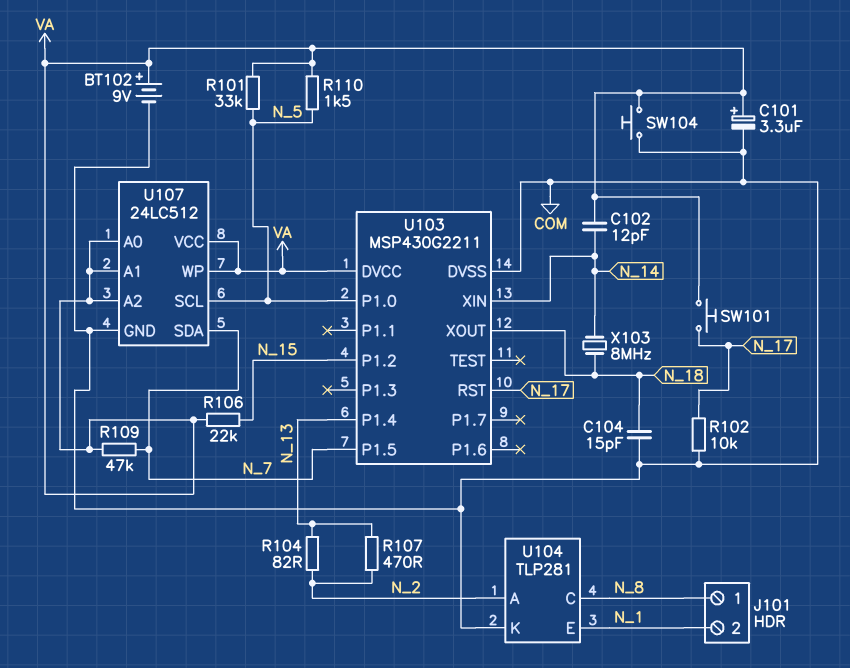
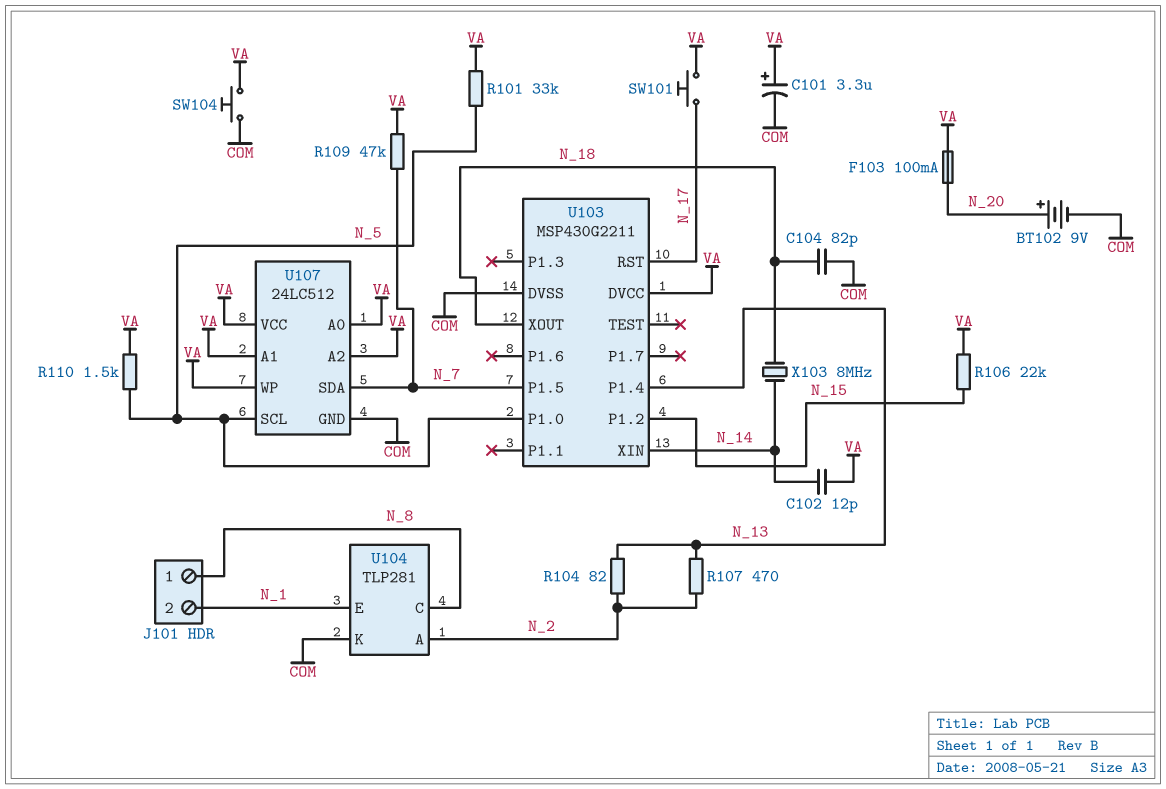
BT102: 9V (plus VA, minus COM) -> 9V (plus N_20, minus COM)
C104: 15pF (COM, N_18) -> 82pF (COM, N_18)
F103: none -> 100mA (N_20, VA)
R102: 10k (COM, N_17) -> none

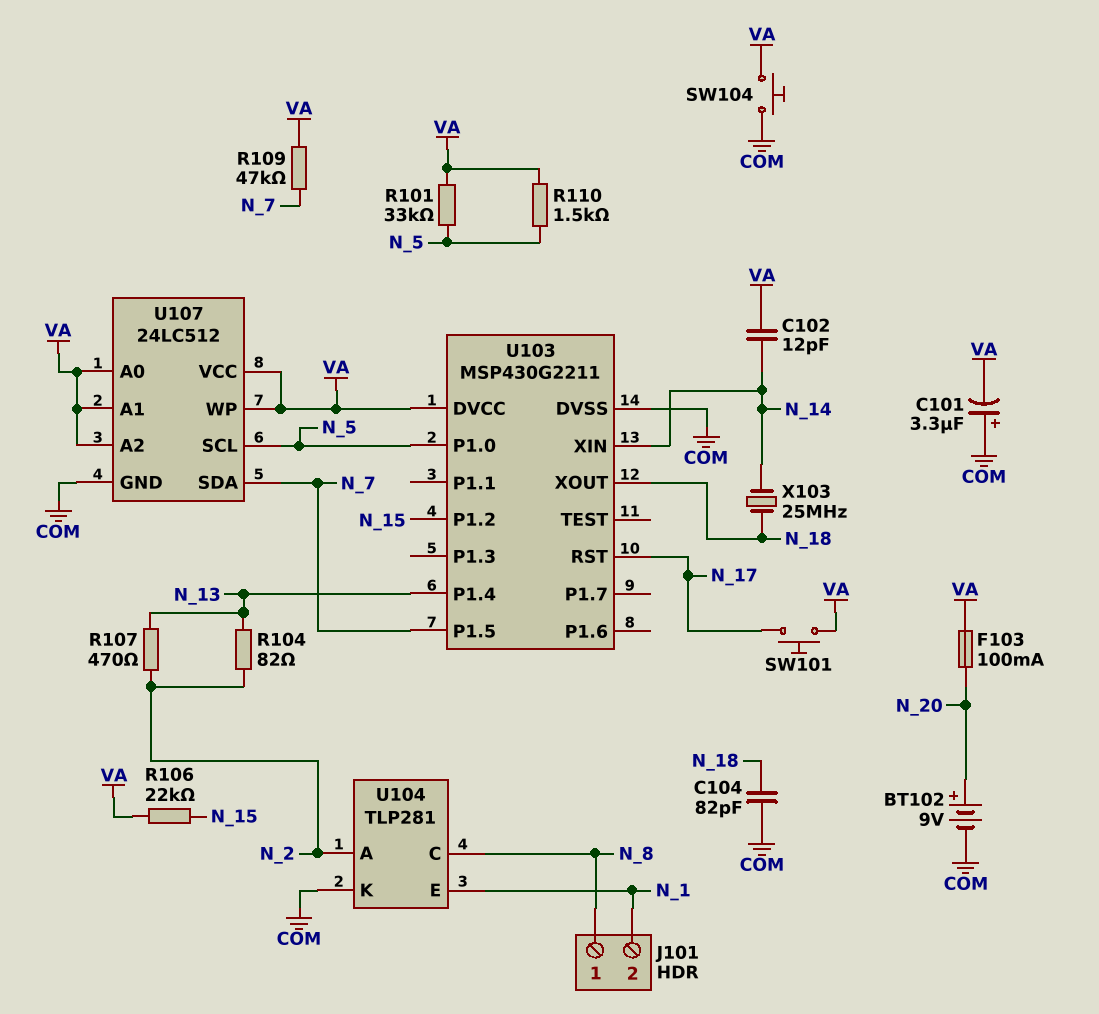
C101: 3.3uF (plus VA, minus COM) -> 3.3uF (plus COM, minus VA)
X103: 8MHz (N_14, N_18) -> 25MHz (N_14, N_18)

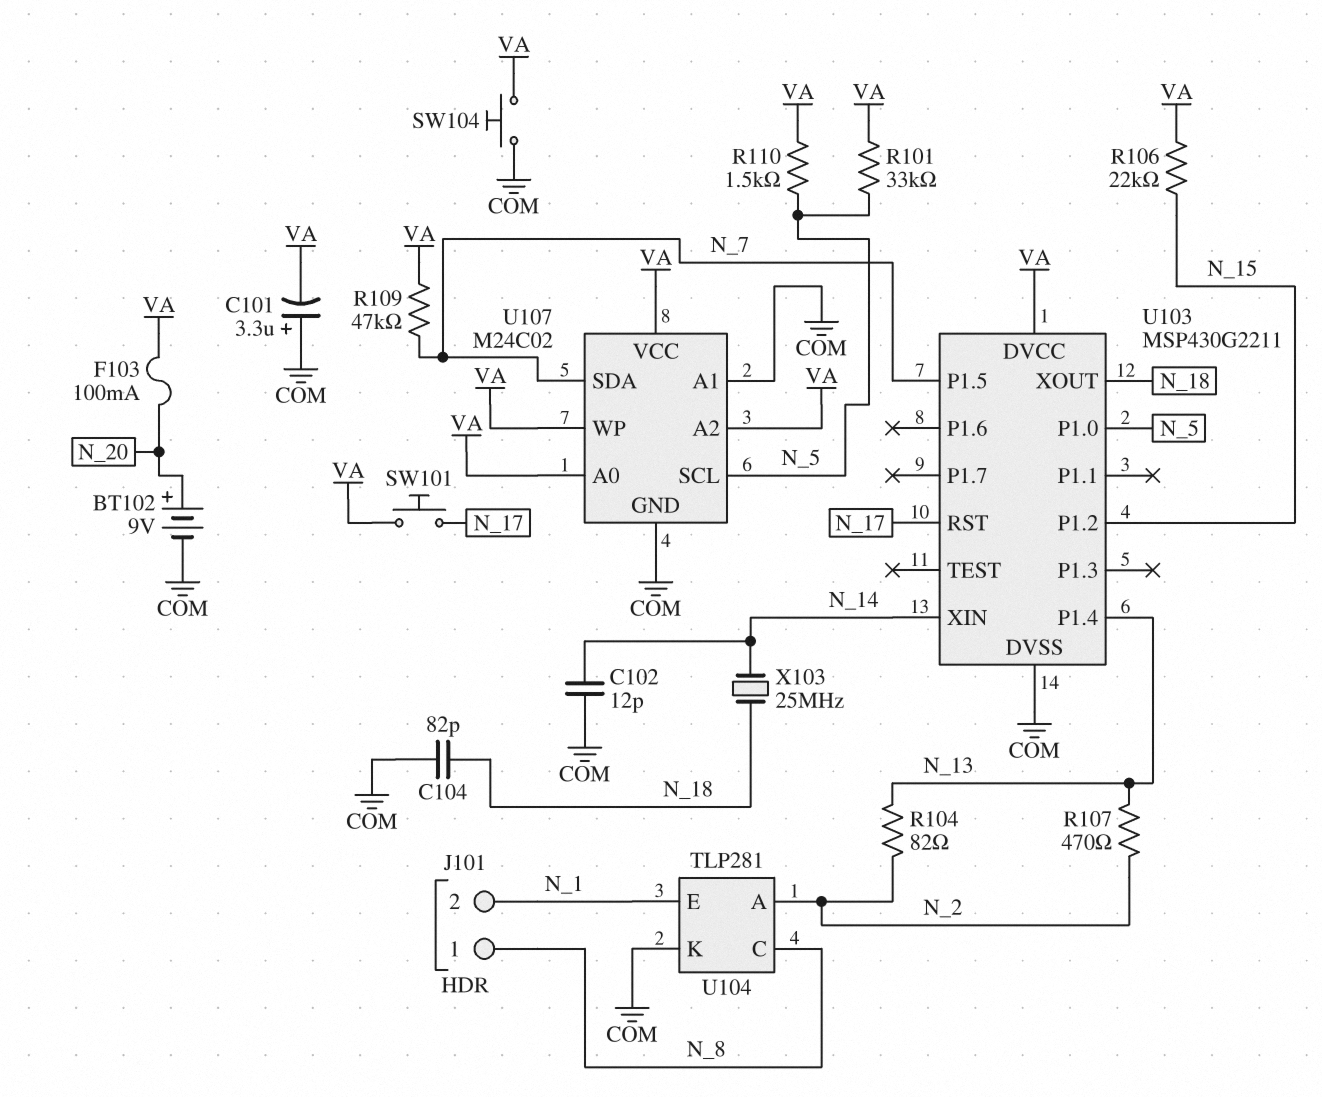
C102: 12pF (N_14, VA) -> 12pF (COM, N_14)
U107: 24LC512 -> M24C02
U107 pin A1: VA -> COM

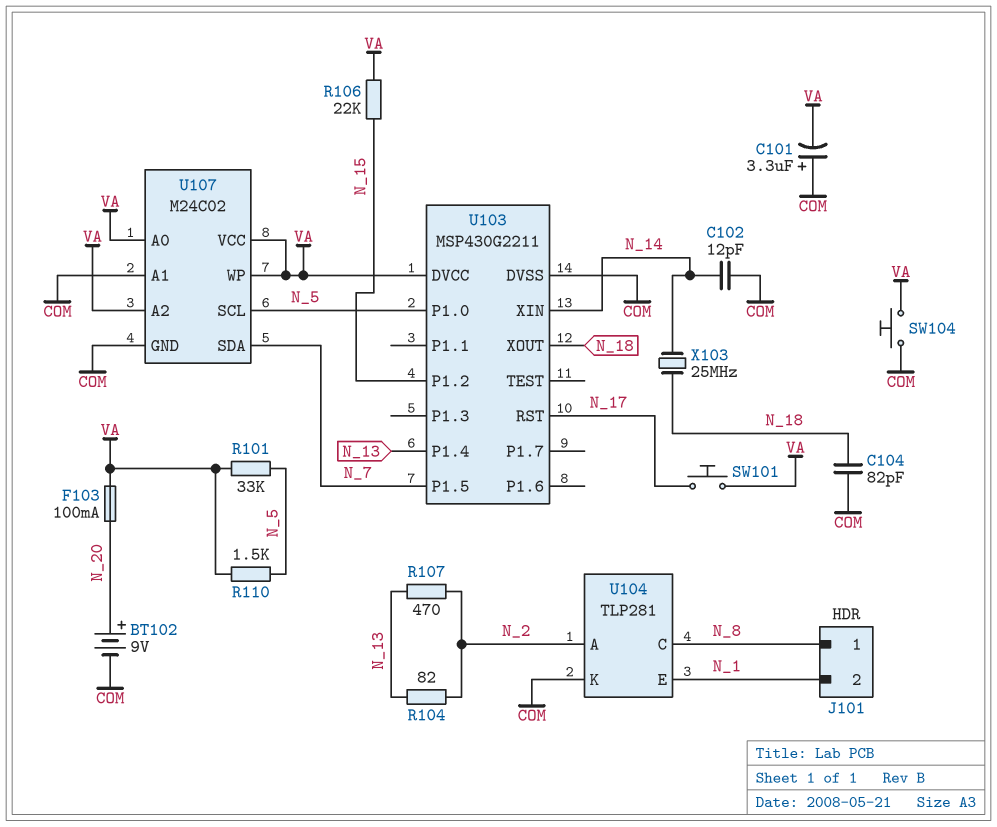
R109: 47k (N_7, VA) -> none

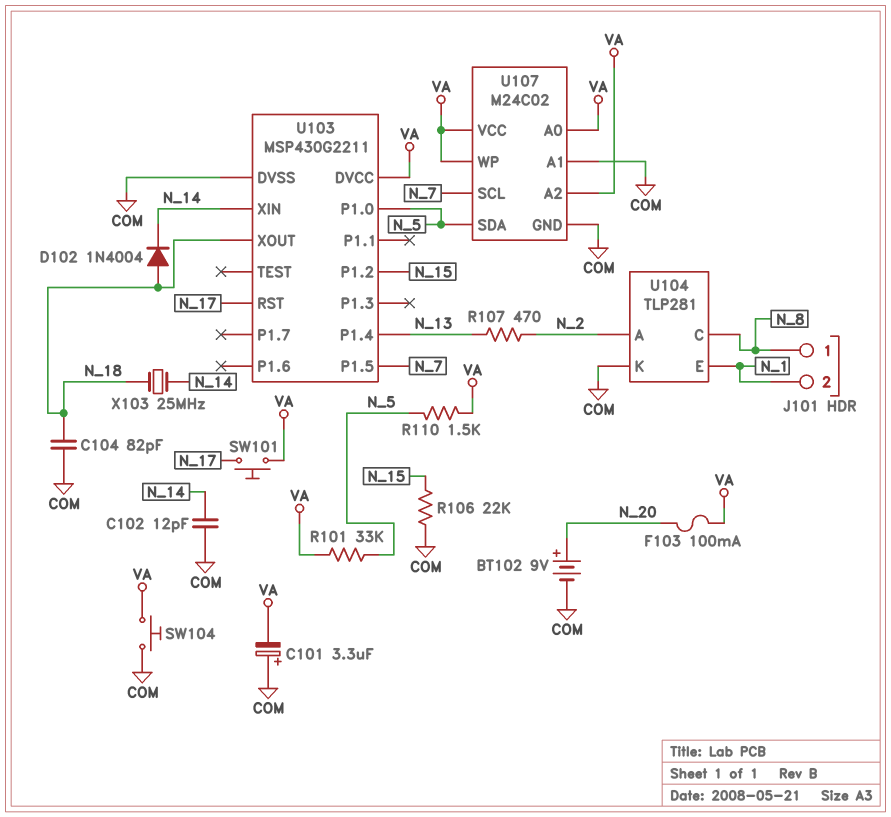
D102: none -> diode 1N4004 (A N_18, K N_14)
R104: 82 (N_2, N_13) -> none
R106: 22k (N_15, VA) -> 22k (COM, N_15)
U107 pin SCL: N_5 -> N_7
U107 pin SDA: N_7 -> N_5

